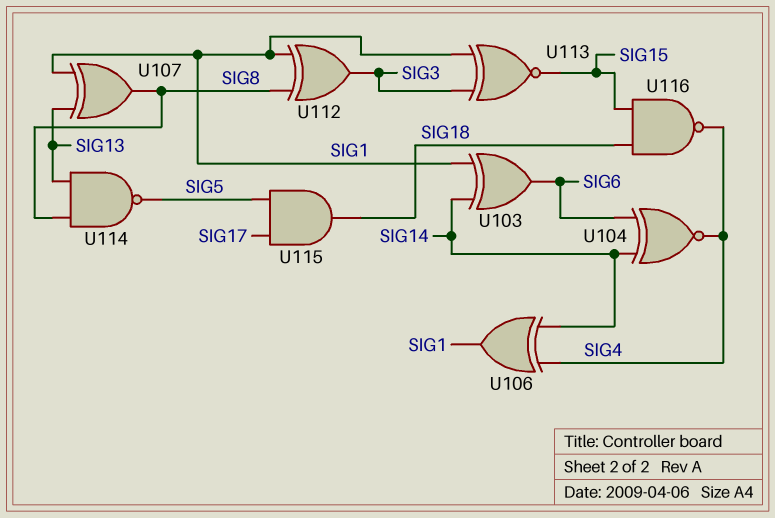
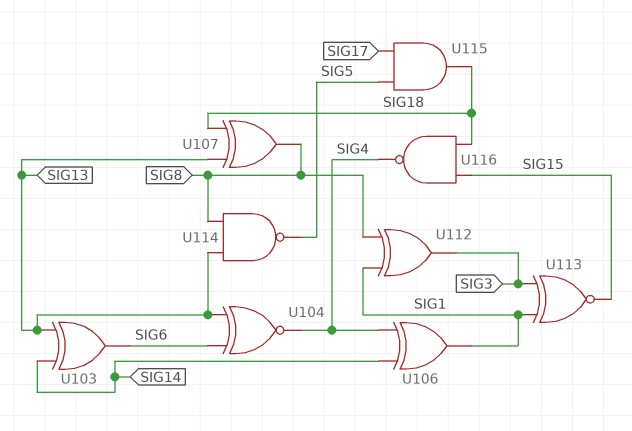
U103: XOR (in SIG1, in SIG14, out SIG6) -> XOR (in SIG13, in SIG14, out SIG6)
U104: XNOR (in SIG6, in SIG14, out SIG4) -> XNOR (in SIG6, in SIG13, out SIG4)
U107: XOR (in SIG1, in SIG13, out SIG8) -> XOR (in SIG13, in SIG18, out SIG8)

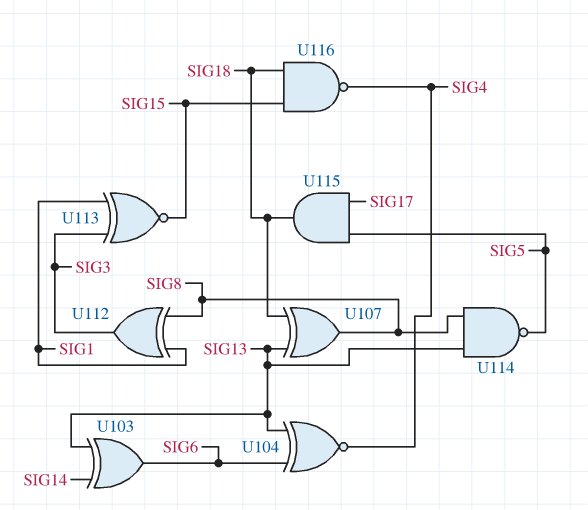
U106: XOR (in SIG4, in SIG14, out SIG1) -> none

